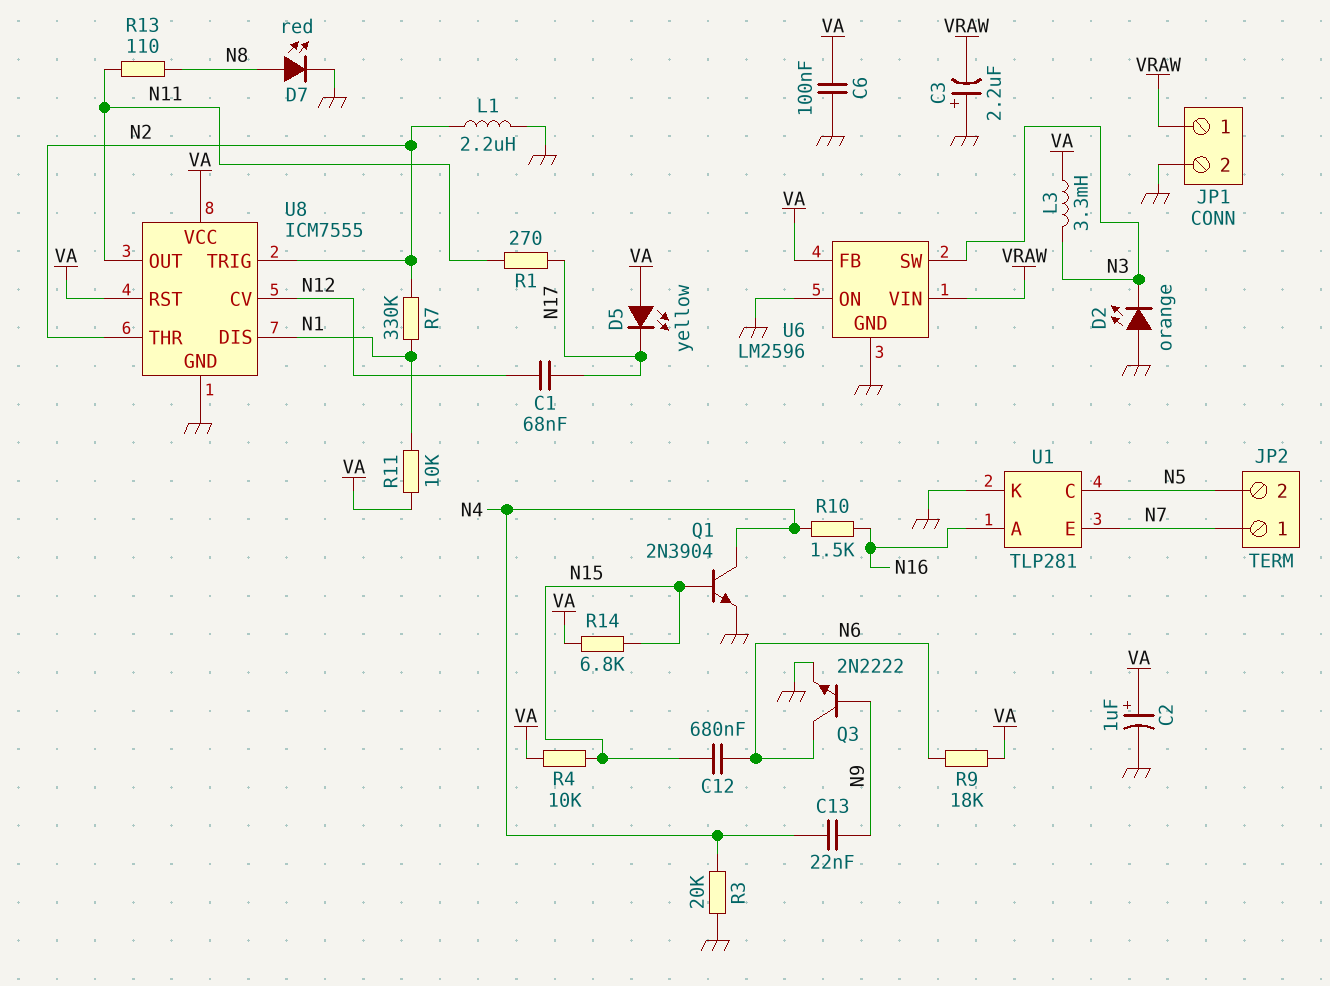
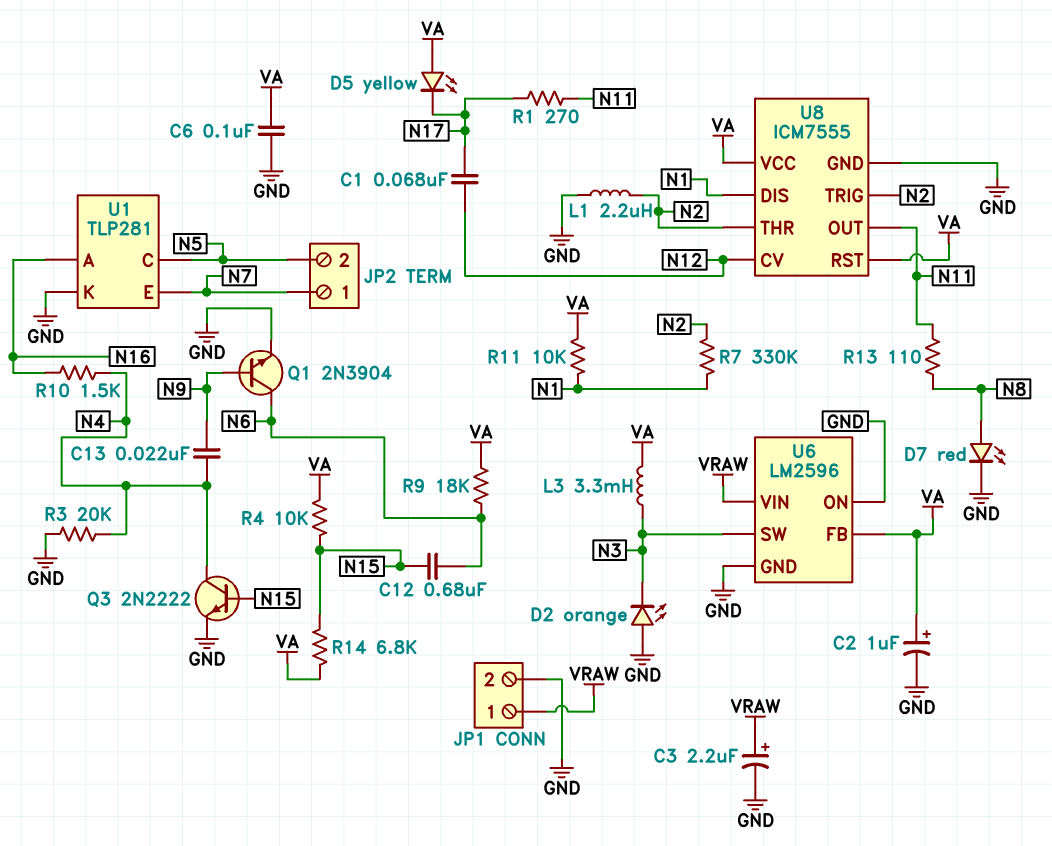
C3: 2.2uF (plus GND, minus VRAW) -> 2.2uF (plus VRAW, minus GND)
Q1: NPN 2N3904 (B N15, C N4, E GND) -> NPN 2N3904 (B N9, C N6, E GND)
Q3: NPN 2N2222 (B N9, C N6, E GND) -> NPN 2N2222 (B N15, C N4, E GND)

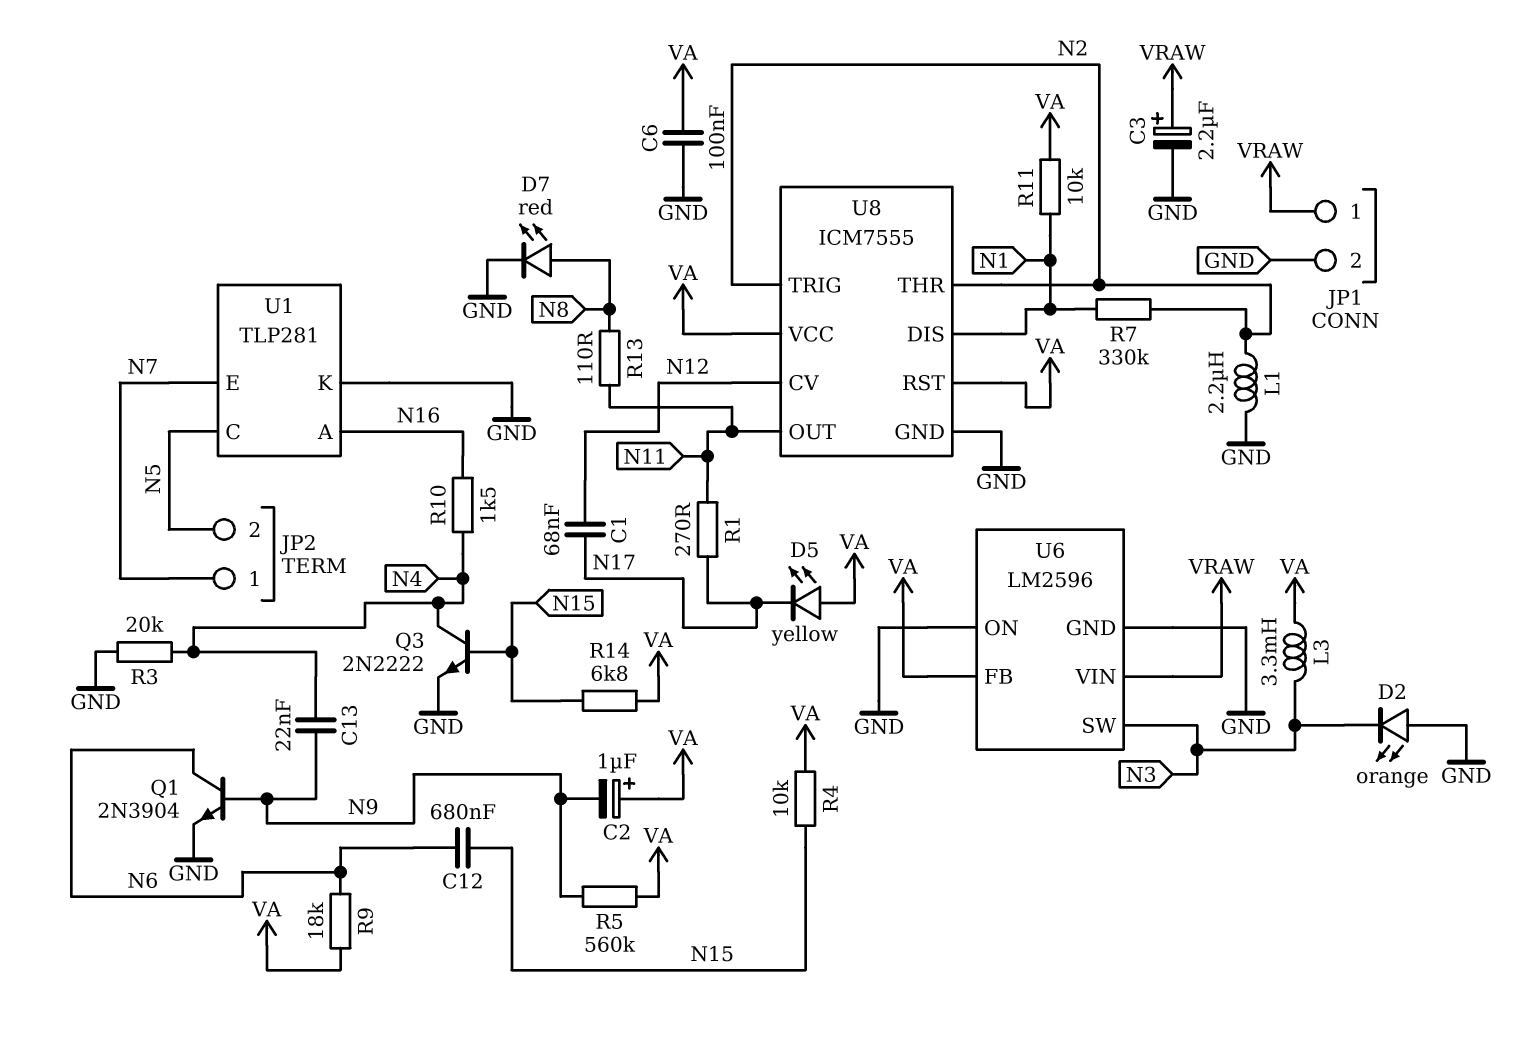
C2: 1uF (plus VA, minus GND) -> 1uF (plus VA, minus N9)
R5: none -> 560k (N9, VA)

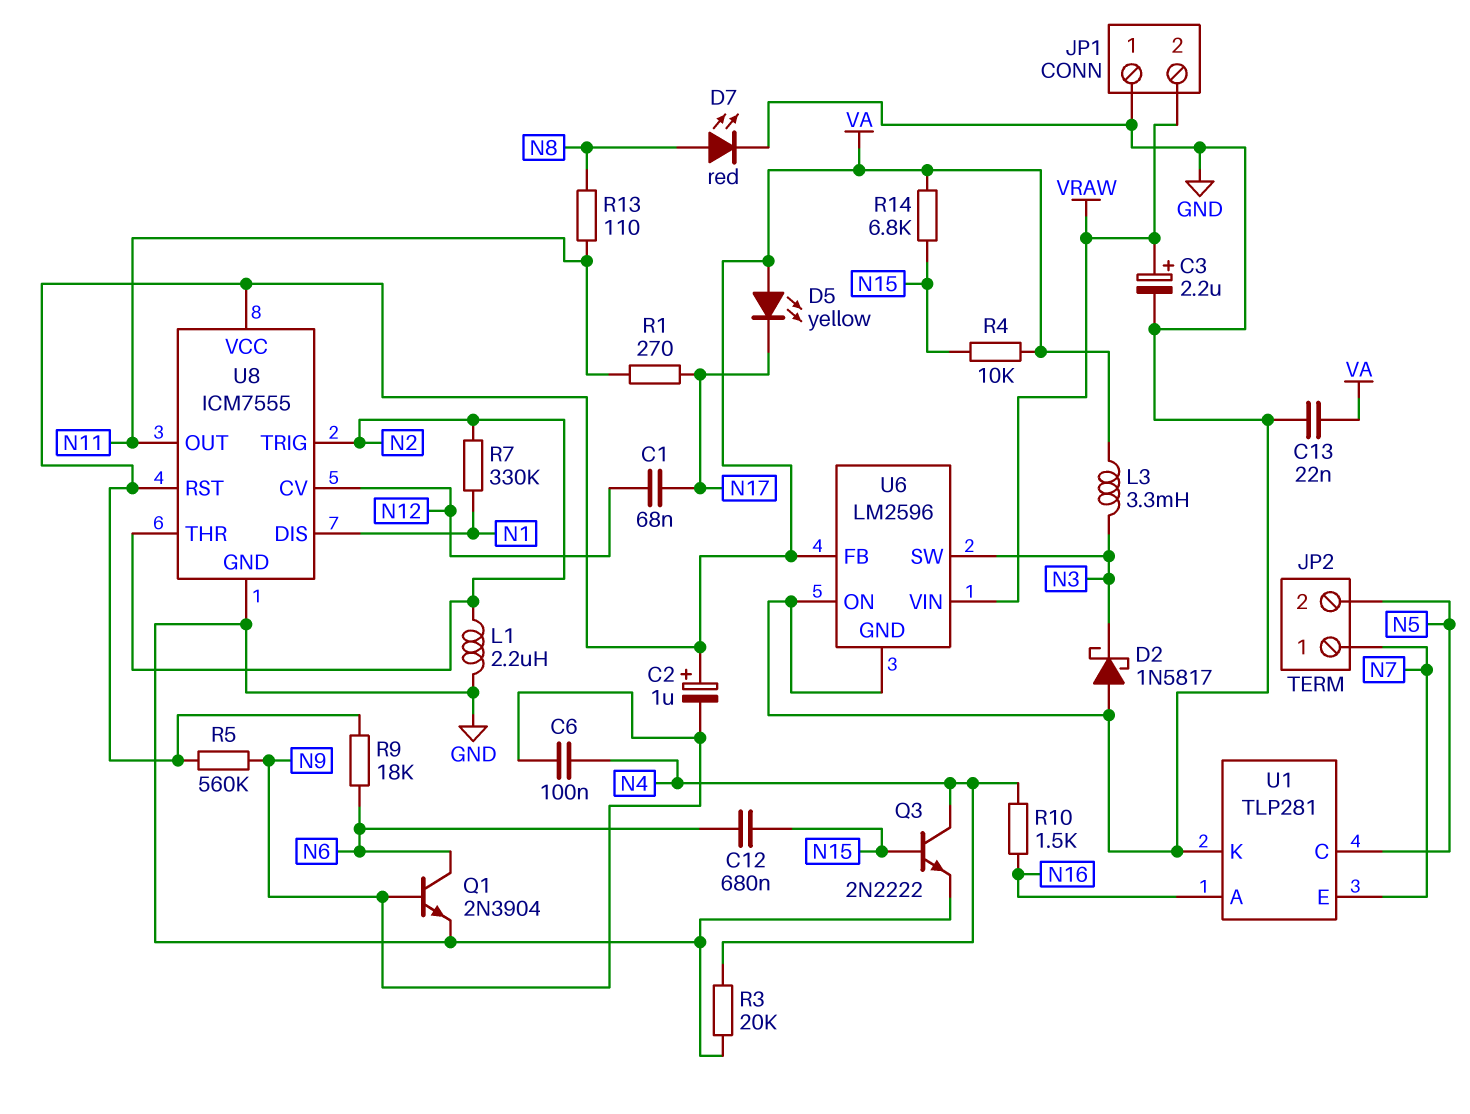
C6: 100nF (GND, VA) -> 100nF (N4, N9)
C13: 22nF (N4, N9) -> 22nF (GND, VA)
D2: LED orange (A GND, K N3) -> schottky 1N5817 (A GND, K N3)
JP1 pin 1: VRAW -> GND
JP1 pin 2: GND -> VRAW
R11: 10k (N1, VA) -> none

